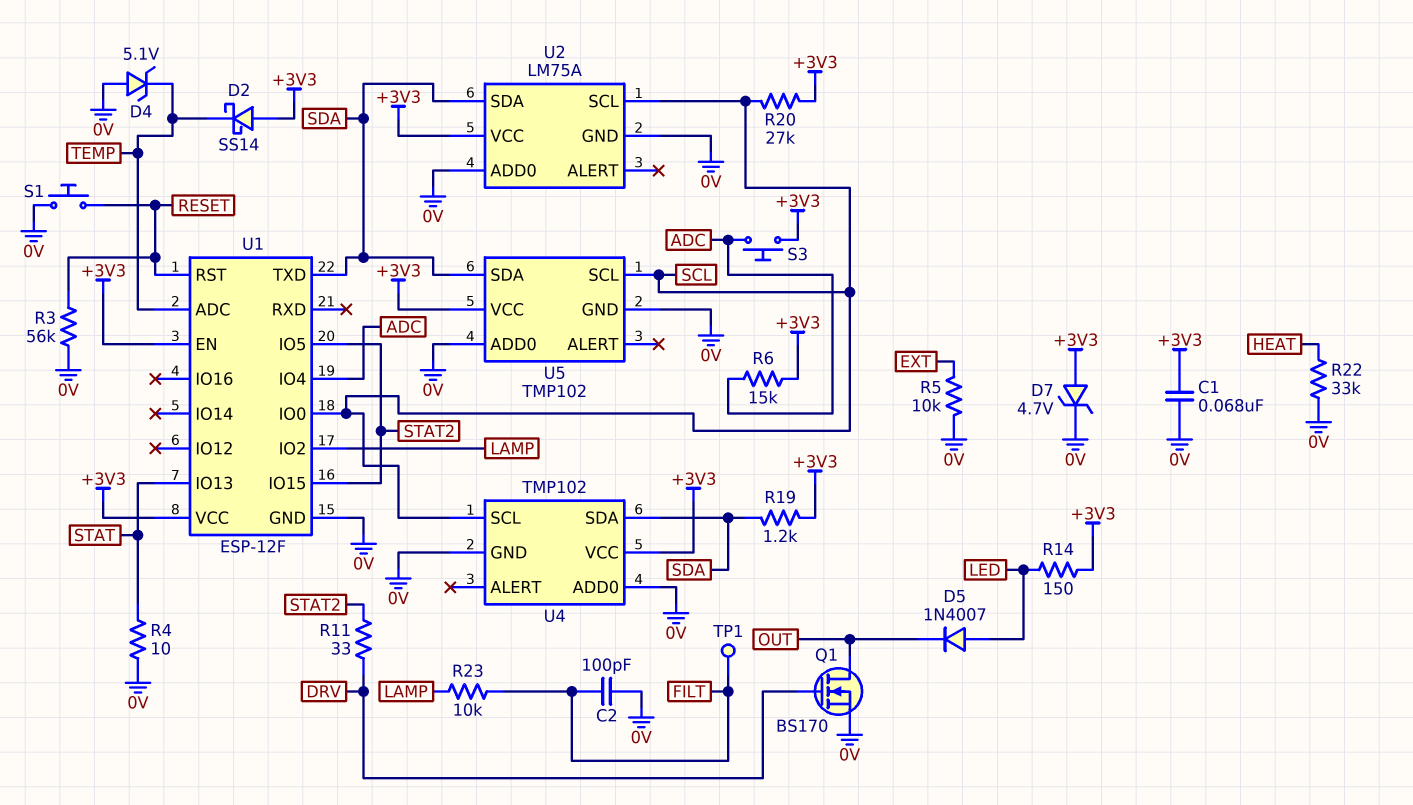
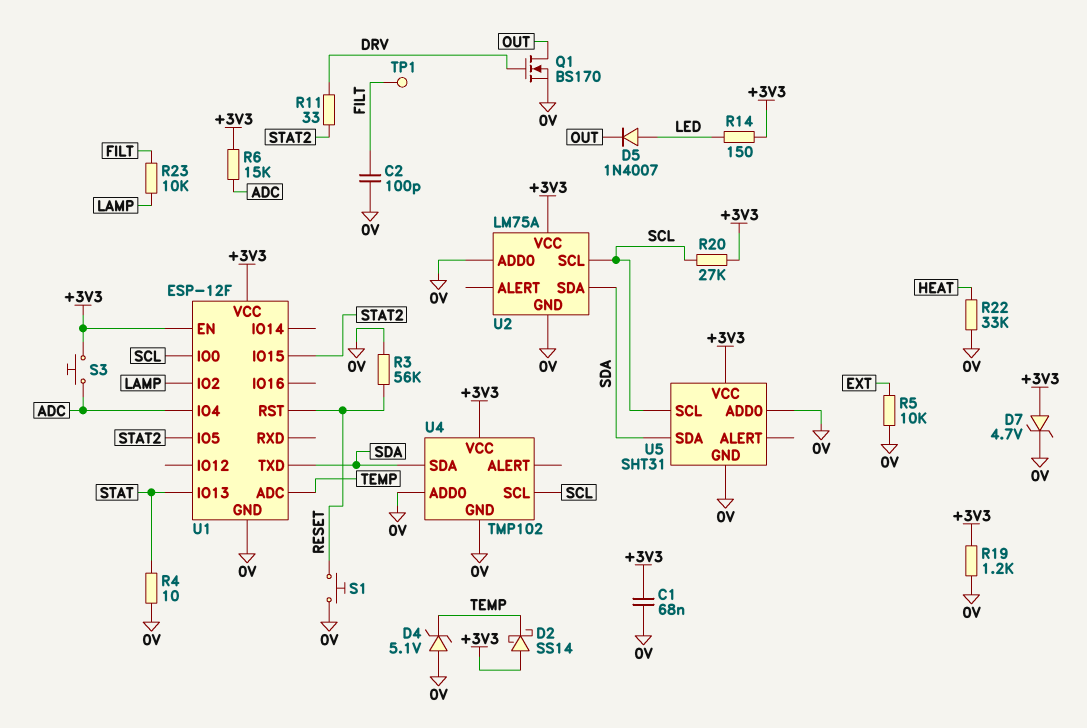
R19: 1.2k (+3V3, SDA) -> 1.2k (+3V3, 0V)
U5: TMP102 -> SHT31

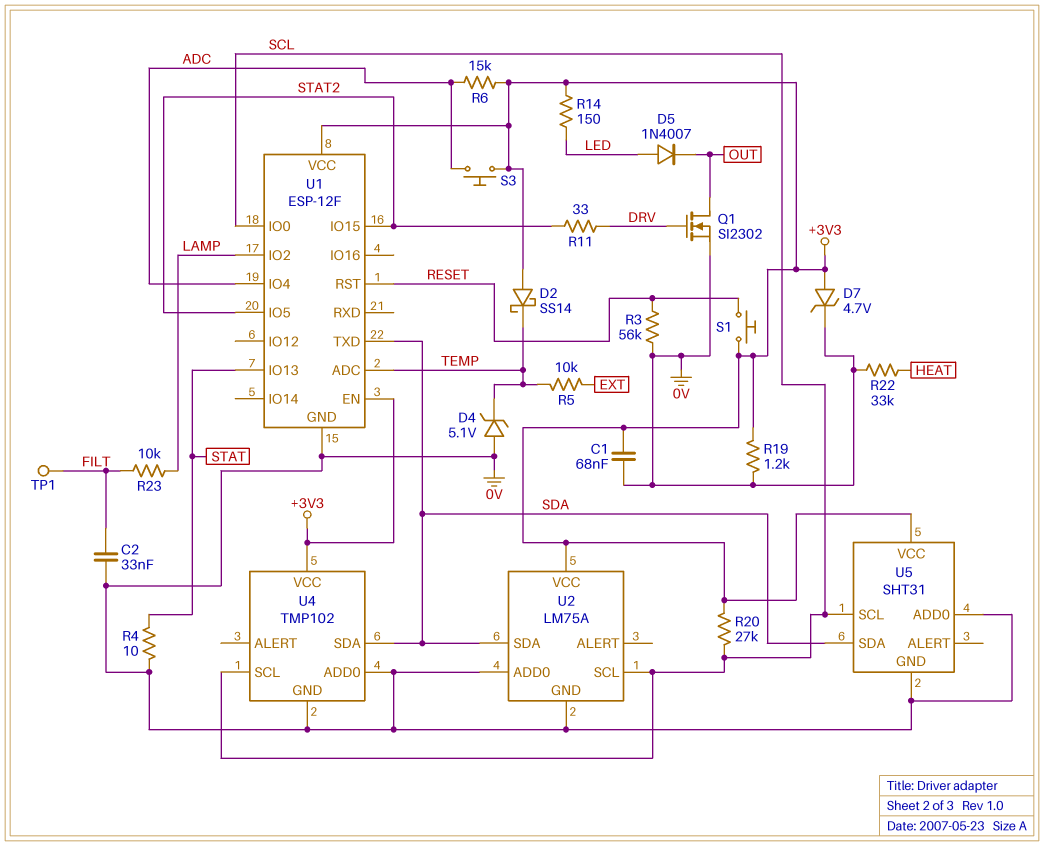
C2: 100pF (0V, FILT) -> 33nF (0V, FILT)
Q1: NMOS BS170 (G DRV, D OUT, S 0V) -> NMOS SI2302 (G DRV, D OUT, S 0V)
R5: 10k (0V, EXT) -> 10k (EXT, TEMP)
S1: button (0V, RESET) -> button (+3V3, RESET)

